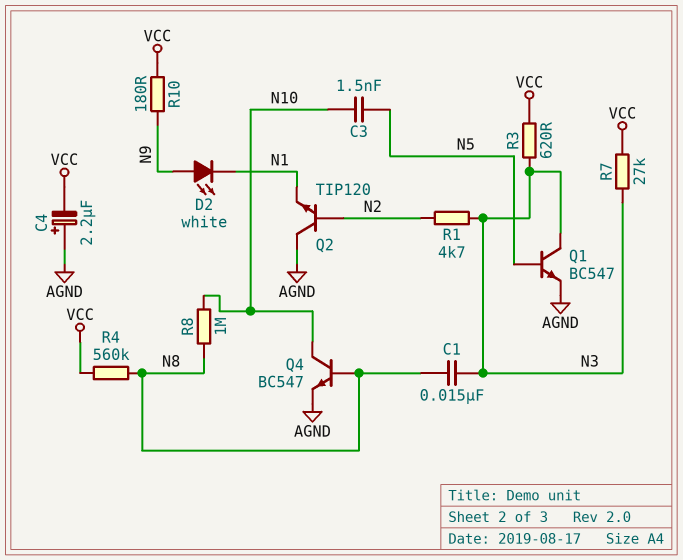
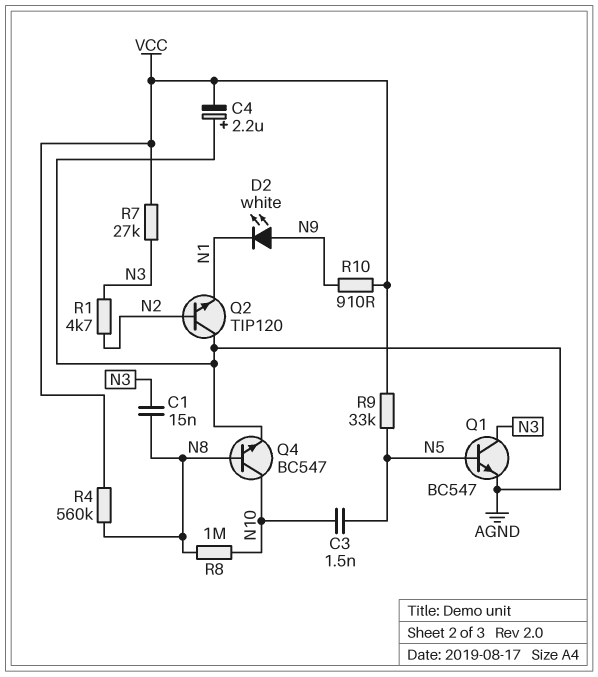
R3: 620 (N3, VCC) -> none
R9: none -> 33k (N5, VCC)
R10: 180 (N9, VCC) -> 910 (N9, VCC)

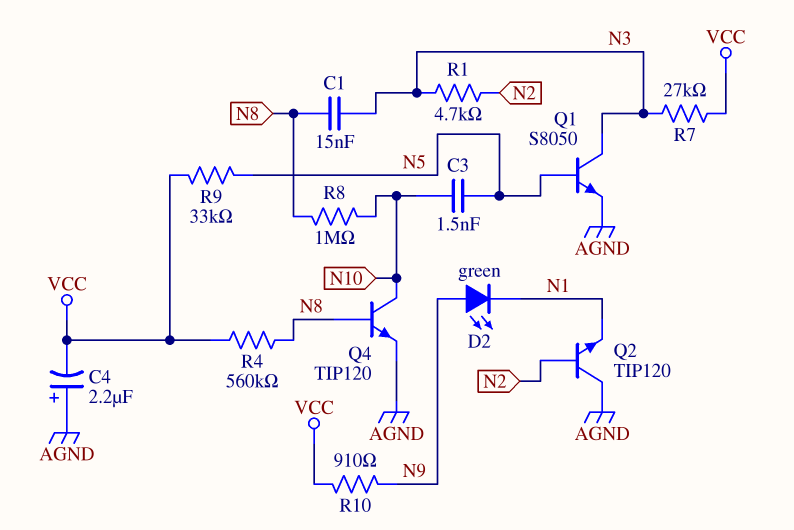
D2: LED white (A N9, K N1) -> LED green (A N9, K N1)
Q1: NPN BC547 (B N5, C N3, E AGND) -> NPN S8050 (B N5, C N3, E AGND)
Q4: NPN BC547 (B N8, C N10, E AGND) -> NPN TIP120 (B N8, C N10, E AGND)

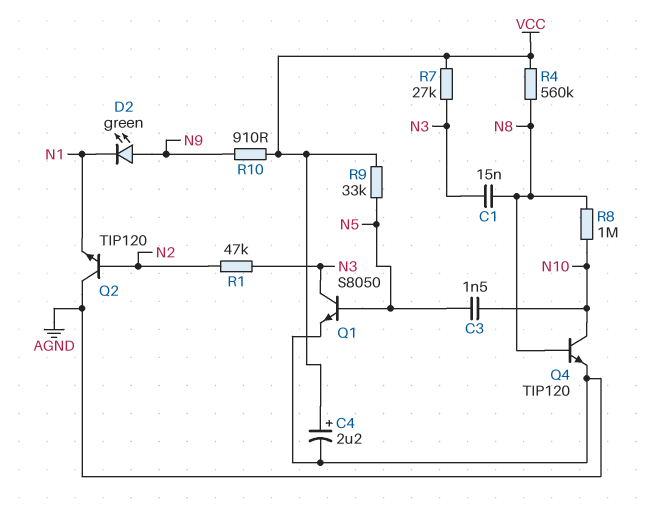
C4: 2.2uF (plus AGND, minus VCC) -> 2.2uF (plus VCC, minus AGND)
R1: 4.7k (N2, N3) -> 47k (N2, N3)

